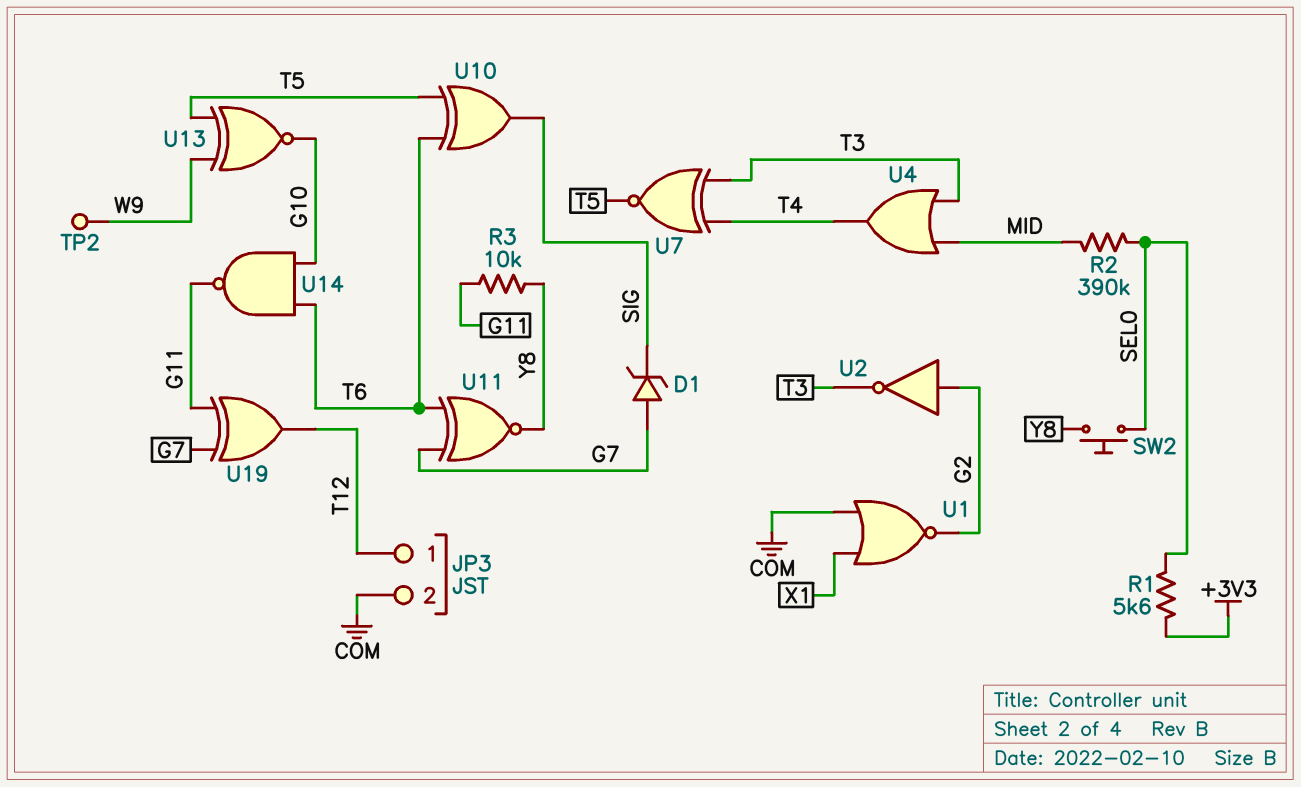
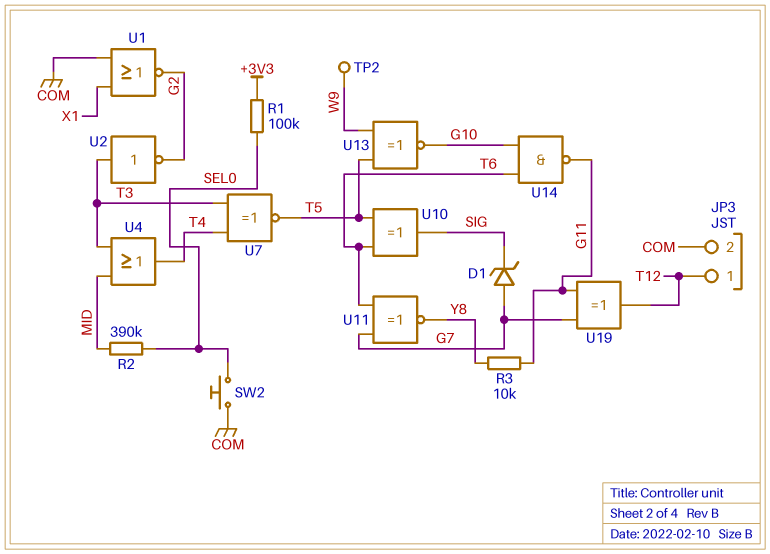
R1: 5.6k (+3V3, SEL0) -> 100k (+3V3, SEL0)
SW2: button (SEL0, Y8) -> button (COM, SEL0)
U2: NOT (in G2, out T3) -> NOT (in T3, out G2)

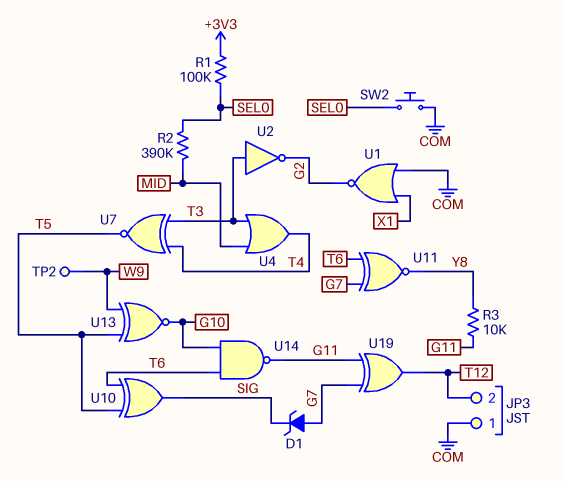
JP3 pin 1: T12 -> COM
JP3 pin 2: COM -> T12

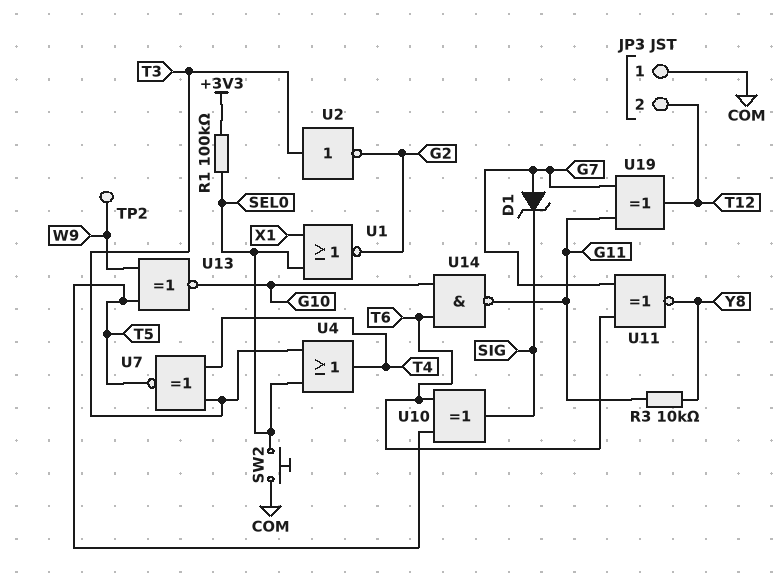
R2: 390k (MID, SEL0) -> none
U1: NOR (in COM, in X1, out G2) -> NOR (in SEL0, in X1, out G2)
U4: OR (in MID, in T3, out T4) -> OR (in SEL0, in T3, out T4)

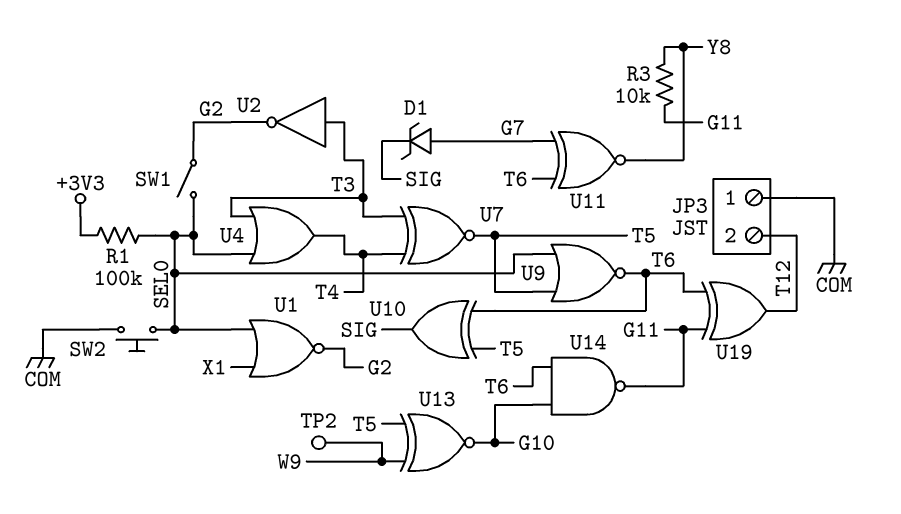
SW1: none -> switch (G2, SEL0)
U9: none -> NOR (in SEL0, in T5, out T6)
U19: XOR (in G7, in G11, out T12) -> XOR (in G11, in T6, out T12)

